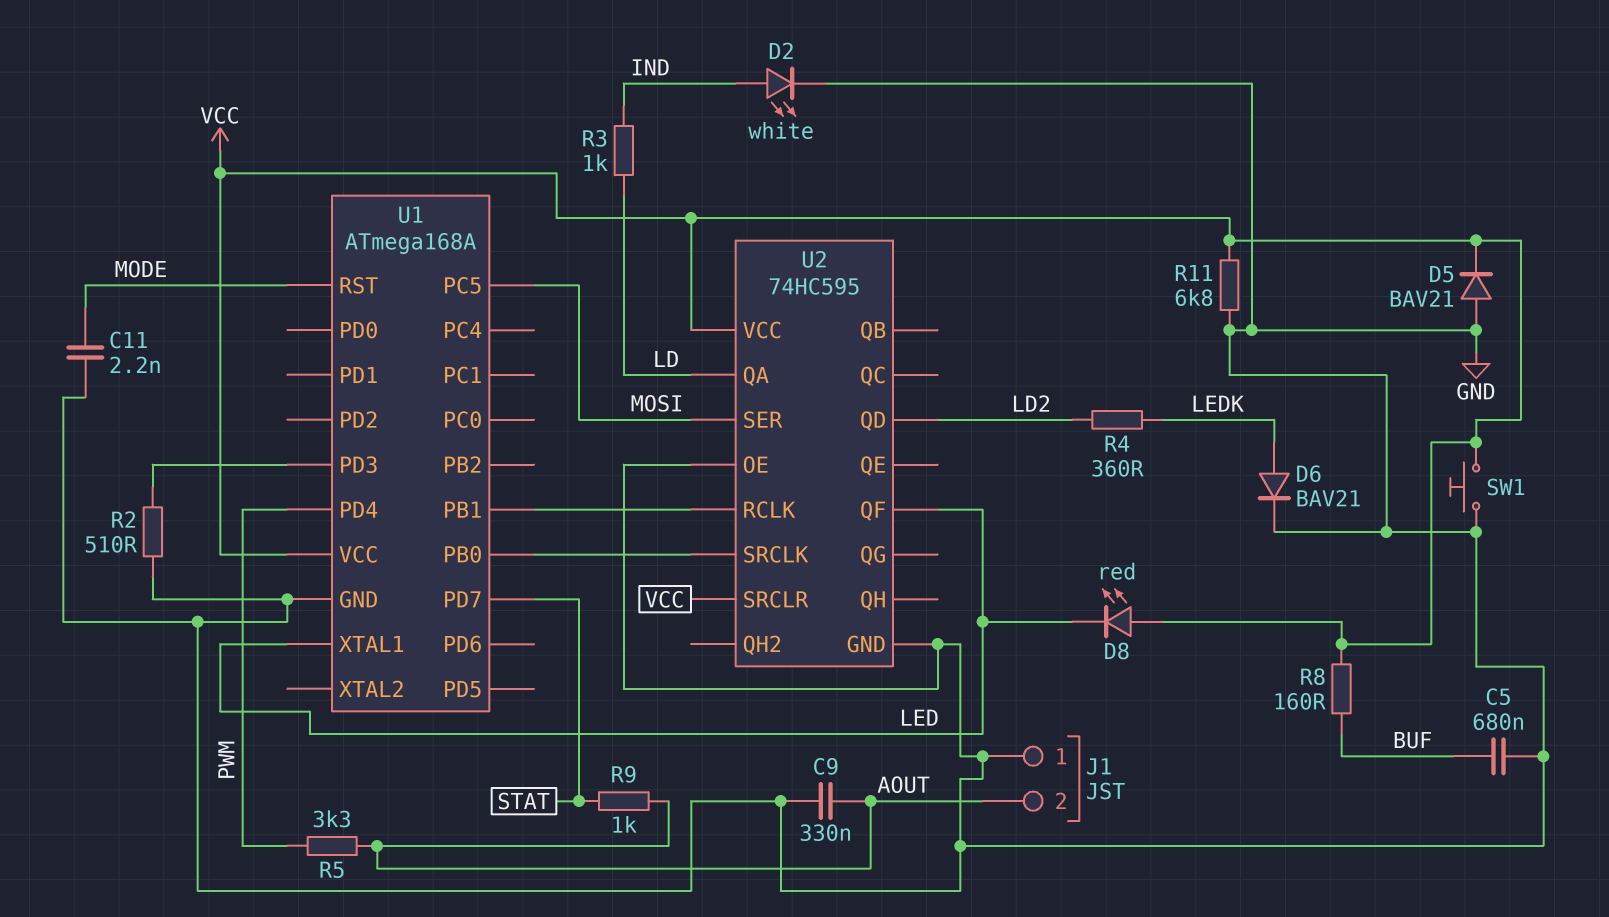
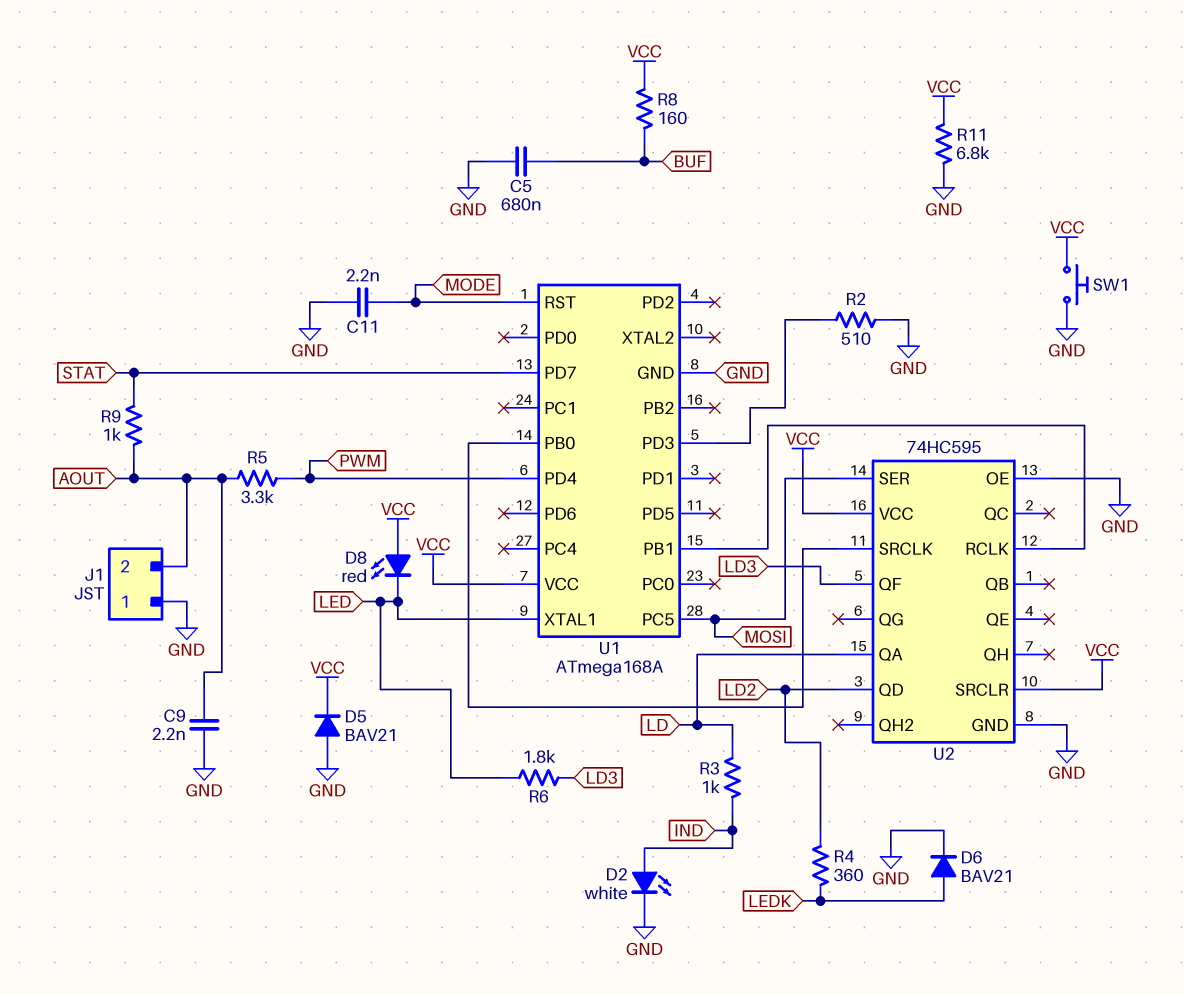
C9: 330nF (AOUT, GND) -> 2.2nF (AOUT, GND)
R6: none -> 1.8k (LD3, LED)
U2 pin QF: LED -> LD3

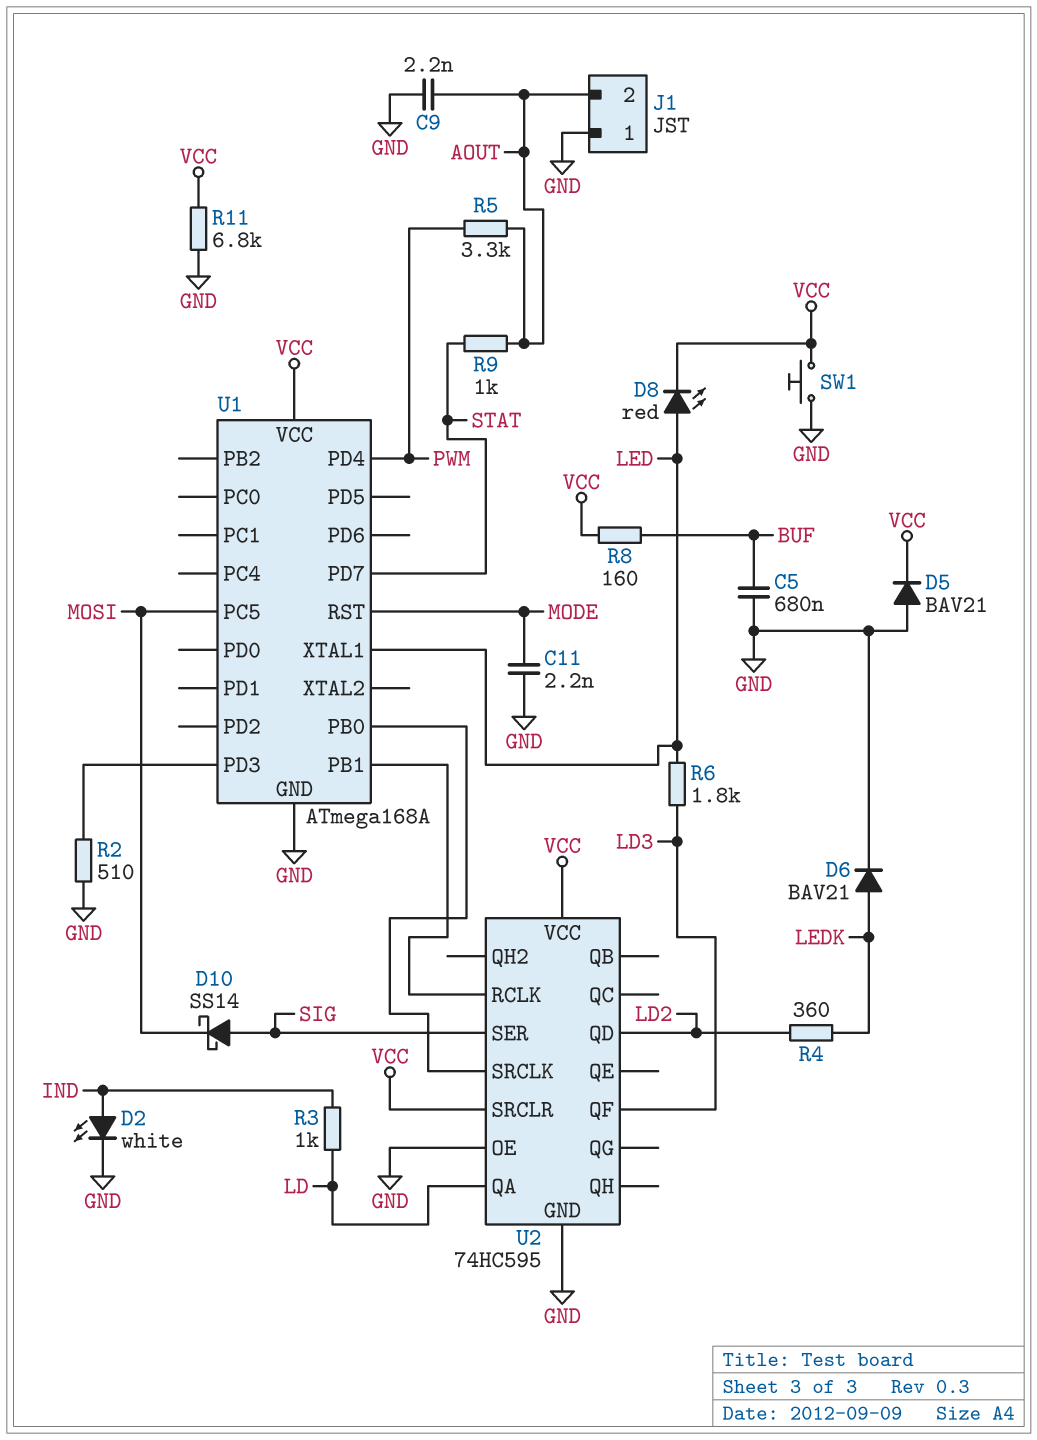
D8: LED red (A VCC, K LED) -> LED red (A LED, K VCC)
D10: none -> schottky SS14 (A SIG, K MOSI)
U2 pin SER: MOSI -> SIG

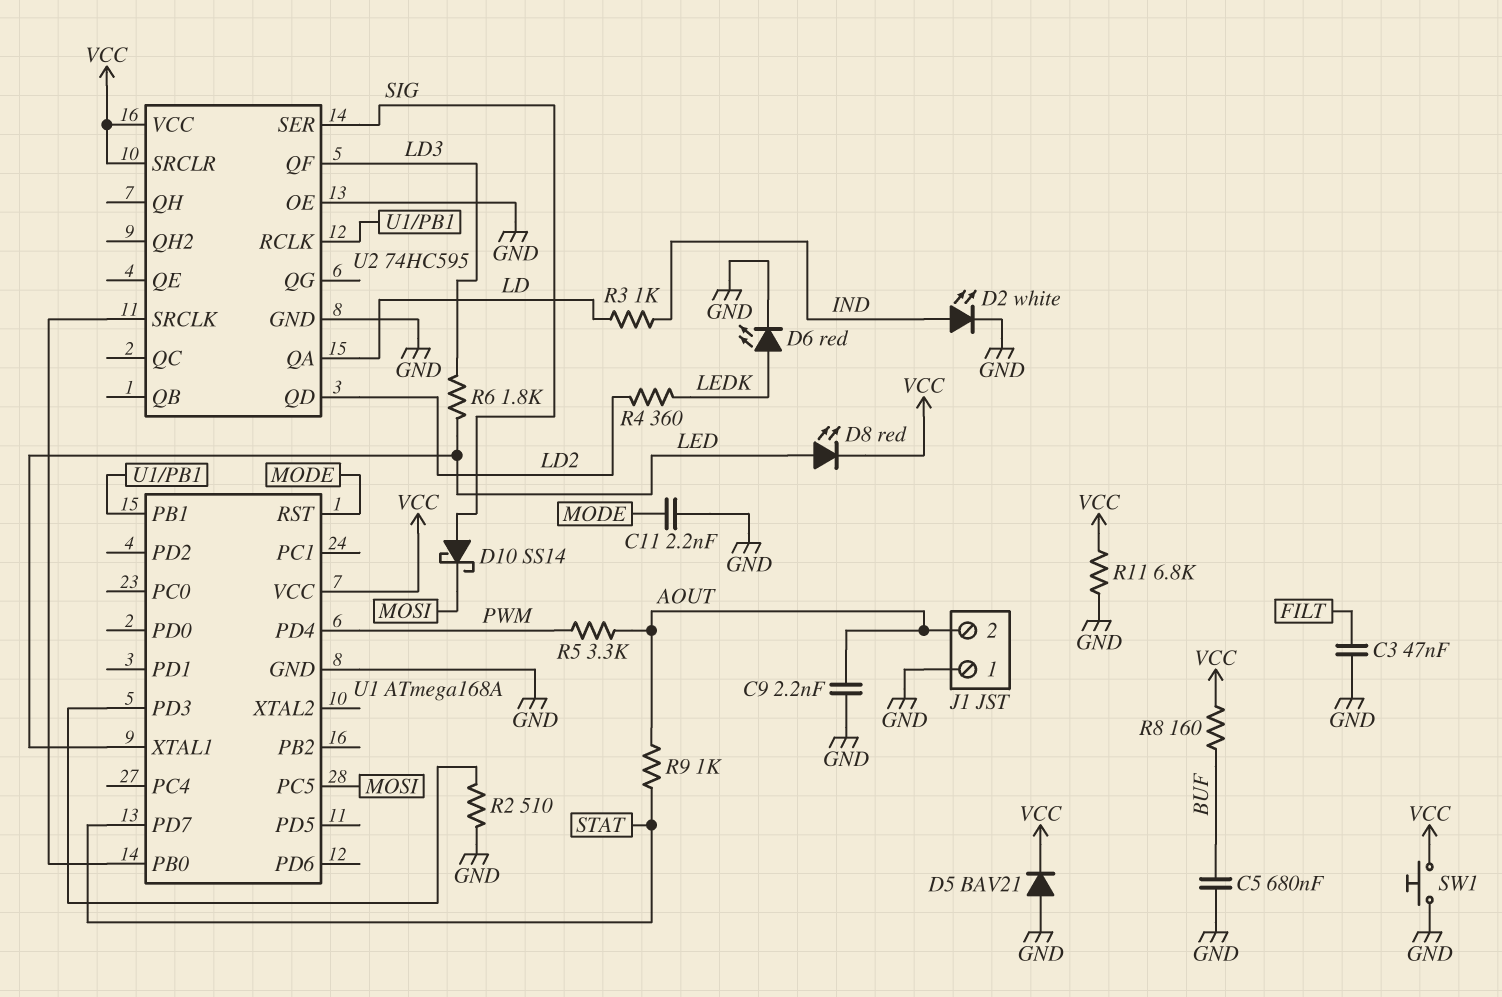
C3: none -> 47nF (FILT, GND)
D6: diode BAV21 (A LEDK, K GND) -> LED red (A LEDK, K GND)

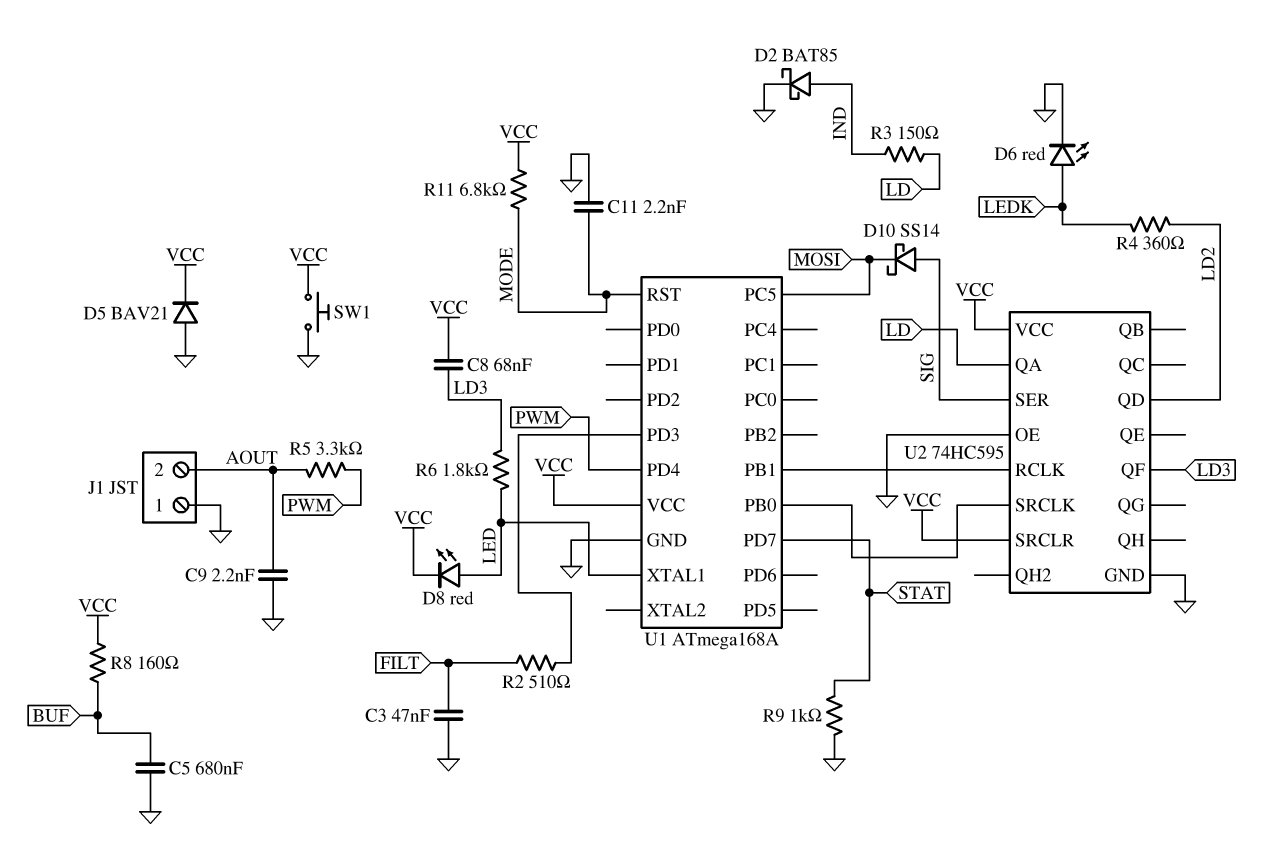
C8: none -> 68nF (LD3, VCC)
D2: LED white (A IND, K GND) -> schottky BAT85 (A IND, K GND)
R2: 510 (GND, U1/PD3) -> 510 (FILT, U1/PD3)
R3: 1k (IND, LD) -> 150 (IND, LD)
R9: 1k (AOUT, STAT) -> 1k (GND, STAT)
R11: 6.8k (GND, VCC) -> 6.8k (MODE, VCC)

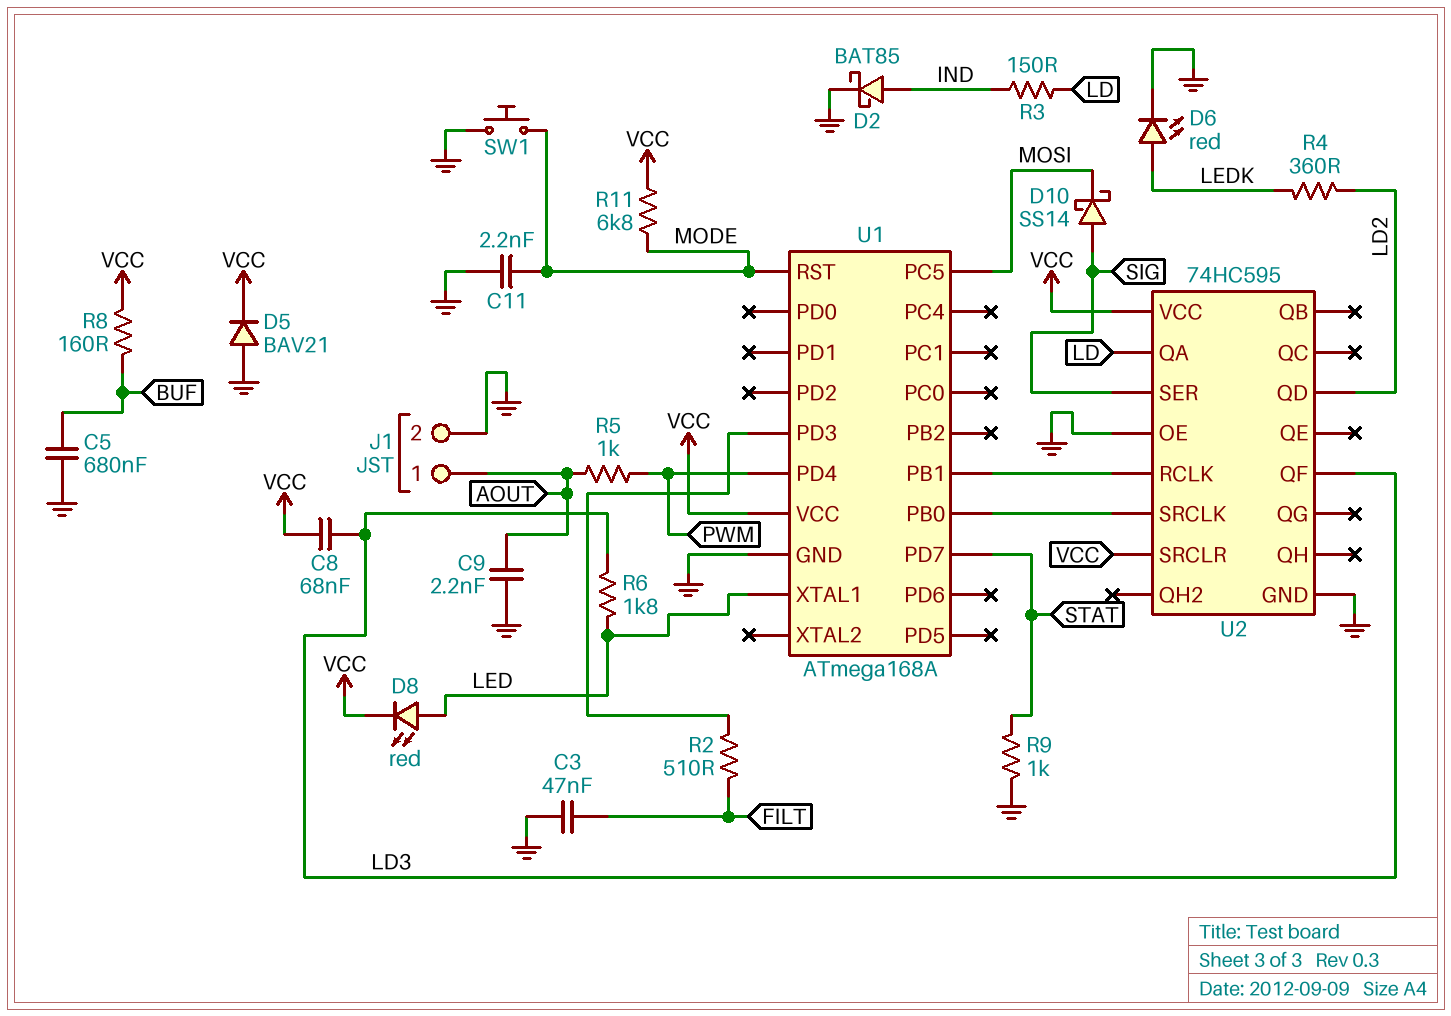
J1 pin 1: GND -> AOUT
J1 pin 2: AOUT -> GND
R5: 3.3k (AOUT, PWM) -> 1k (AOUT, PWM)
SW1: button (GND, VCC) -> button (GND, MODE)

